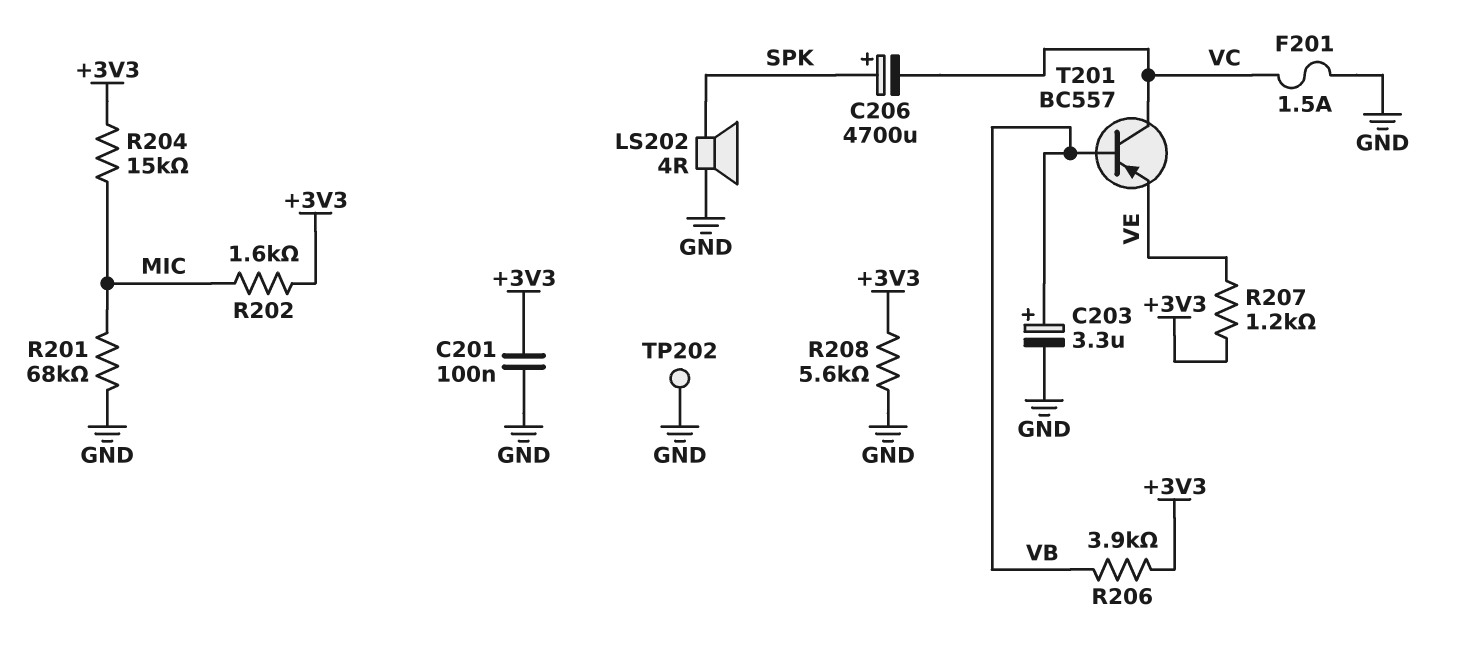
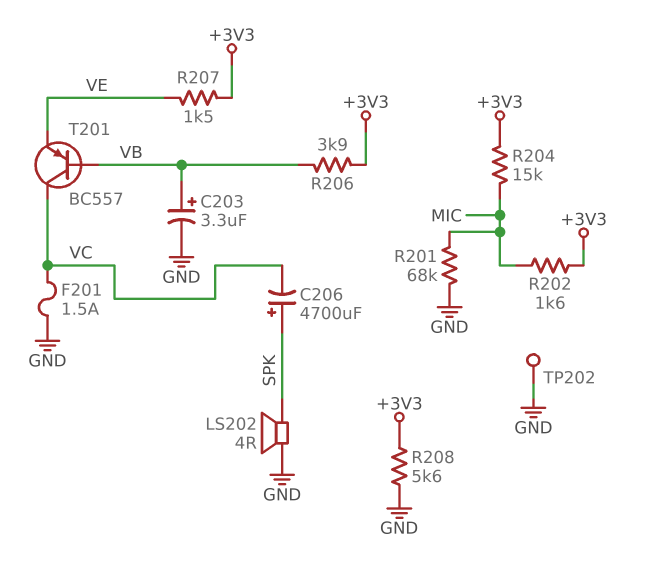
C201: 100nF (+3V3, GND) -> none
R207: 1.2k (+3V3, VE) -> 1.5k (+3V3, VE)

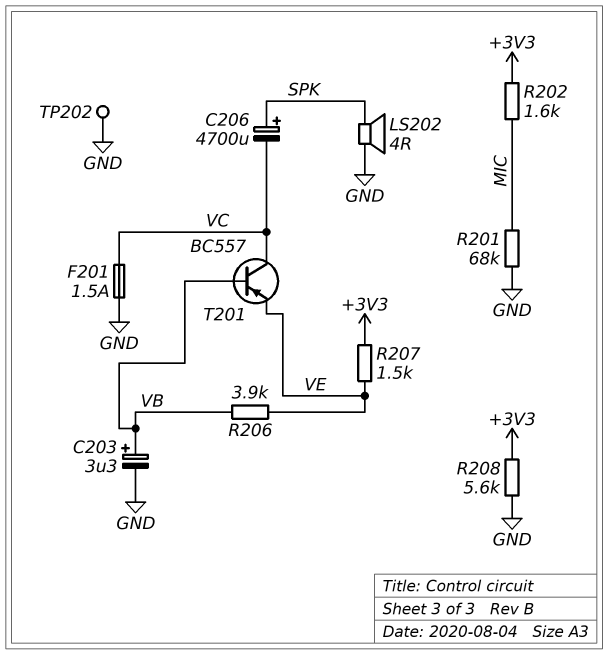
R204: 15k (+3V3, MIC) -> none
R206: 3.9k (+3V3, VB) -> 3.9k (VB, VE)

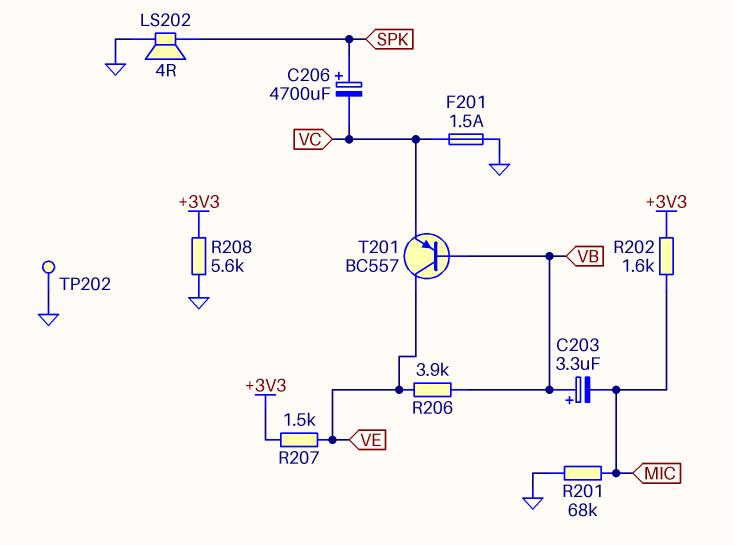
C203: 3.3uF (plus VB, minus GND) -> 3.3uF (plus VB, minus MIC)
T201: PNP BC557 (B VB, C VC, E VE) -> PNP BC557 (B VB, C VE, E VC)

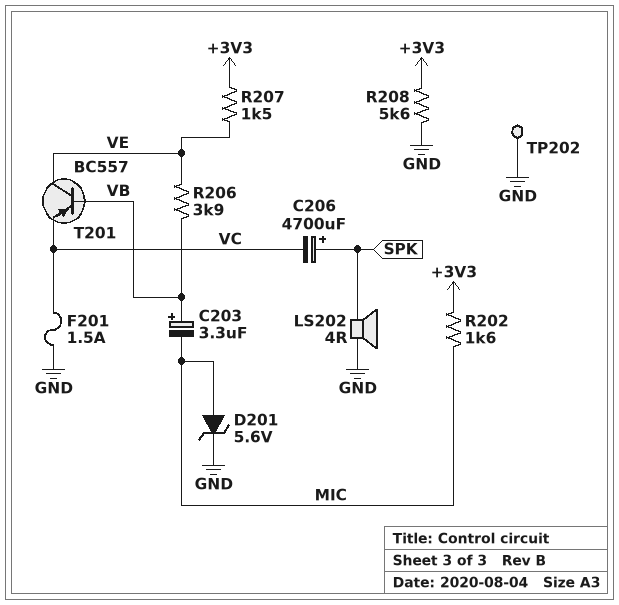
D201: none -> zener 5.6V (A MIC, K GND)
R201: 68k (GND, MIC) -> none

